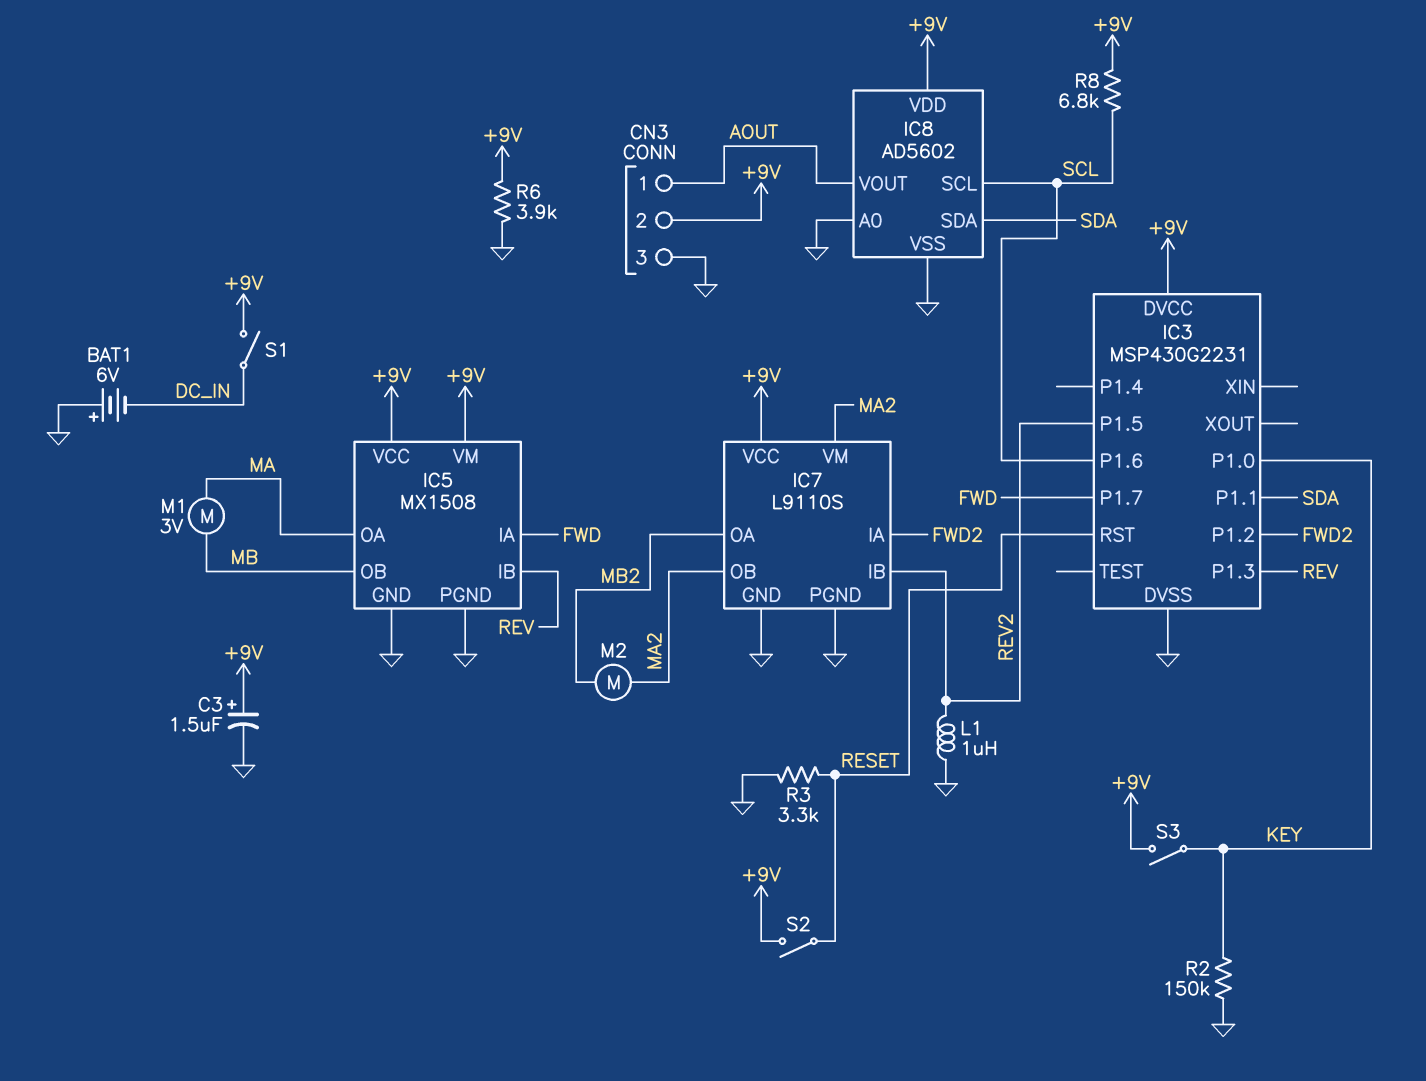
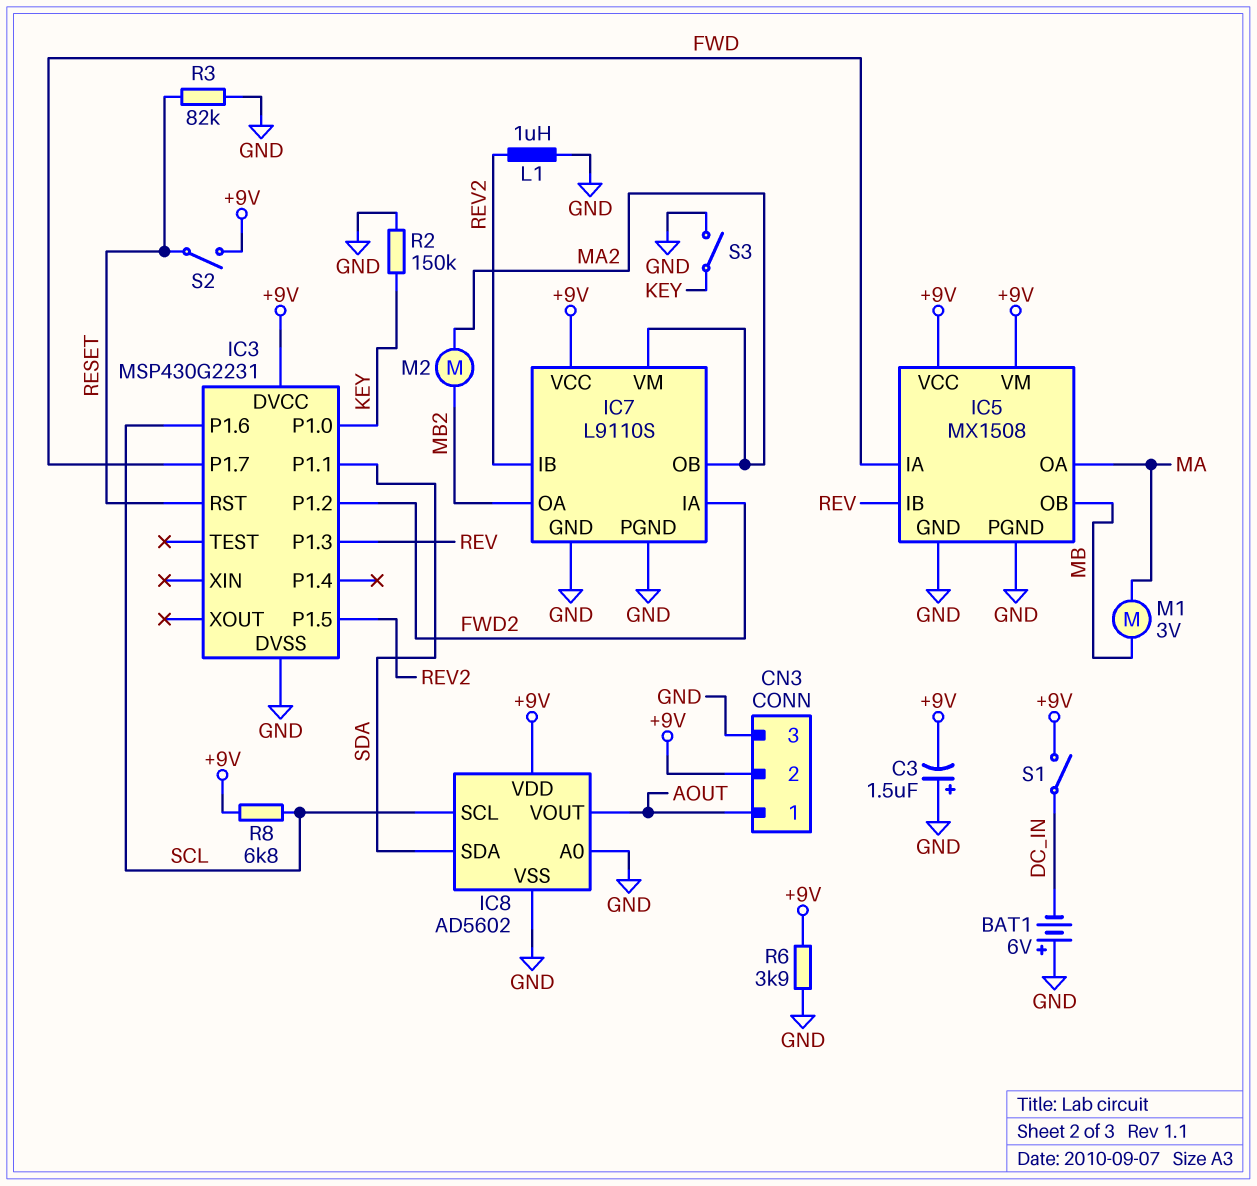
C3: 1.5uF (plus +9V, minus GND) -> 1.5uF (plus GND, minus +9V)
R3: 3.3k (GND, RESET) -> 82k (GND, RESET)
S3: switch (+9V, KEY) -> switch (GND, KEY)

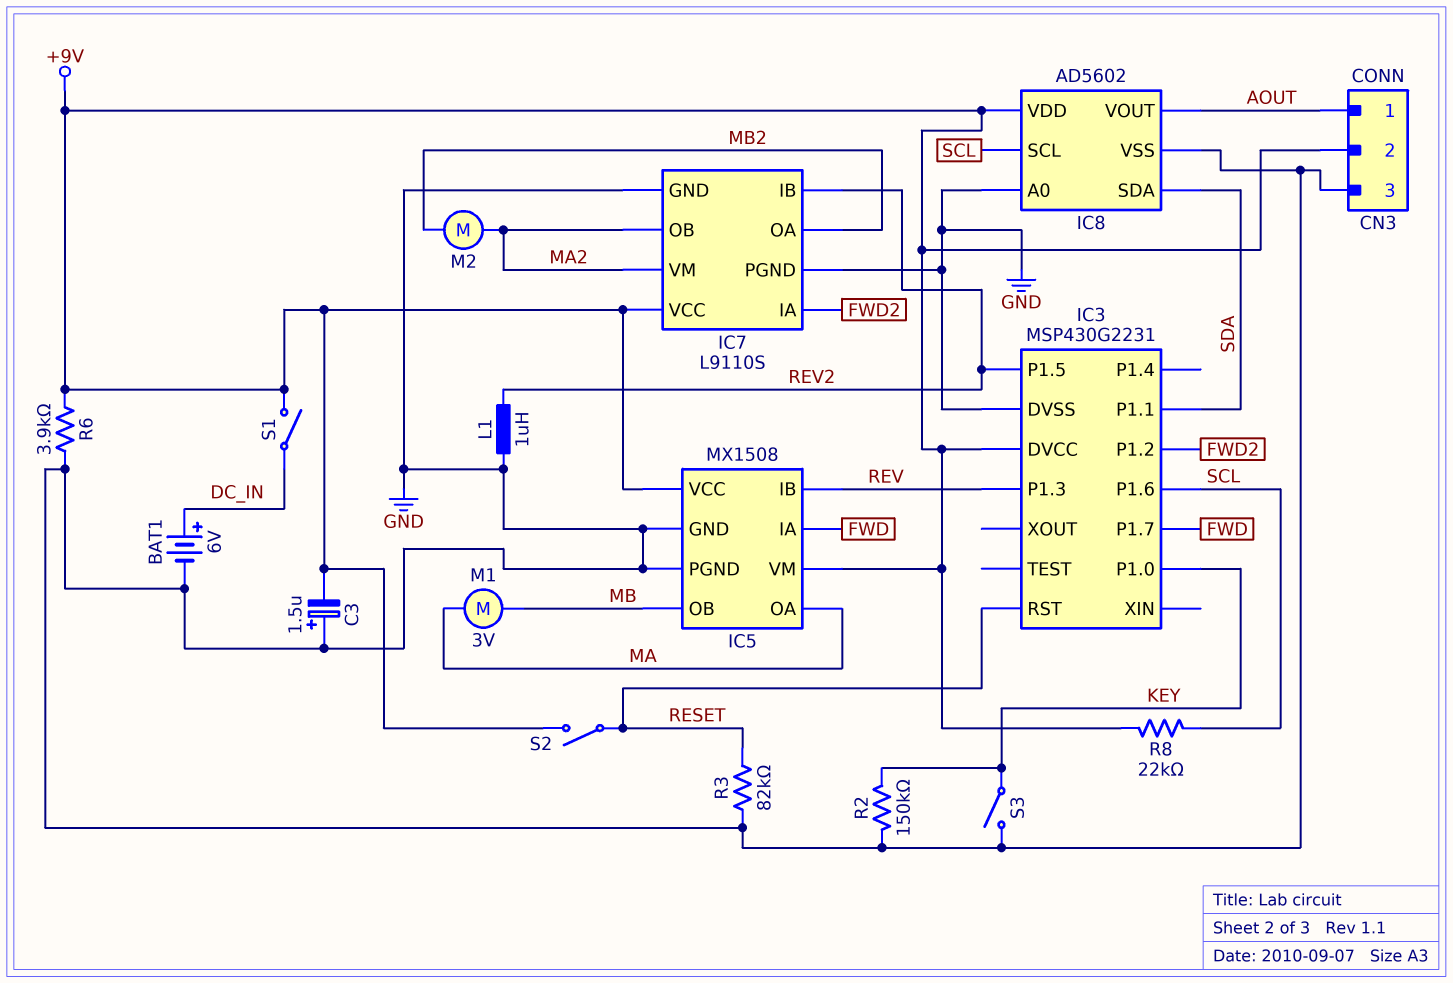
BAT1: 6V (plus GND, minus DC_IN) -> 6V (plus DC_IN, minus GND)
R8: 6.8k (+9V, SCL) -> 22k (+9V, SCL)

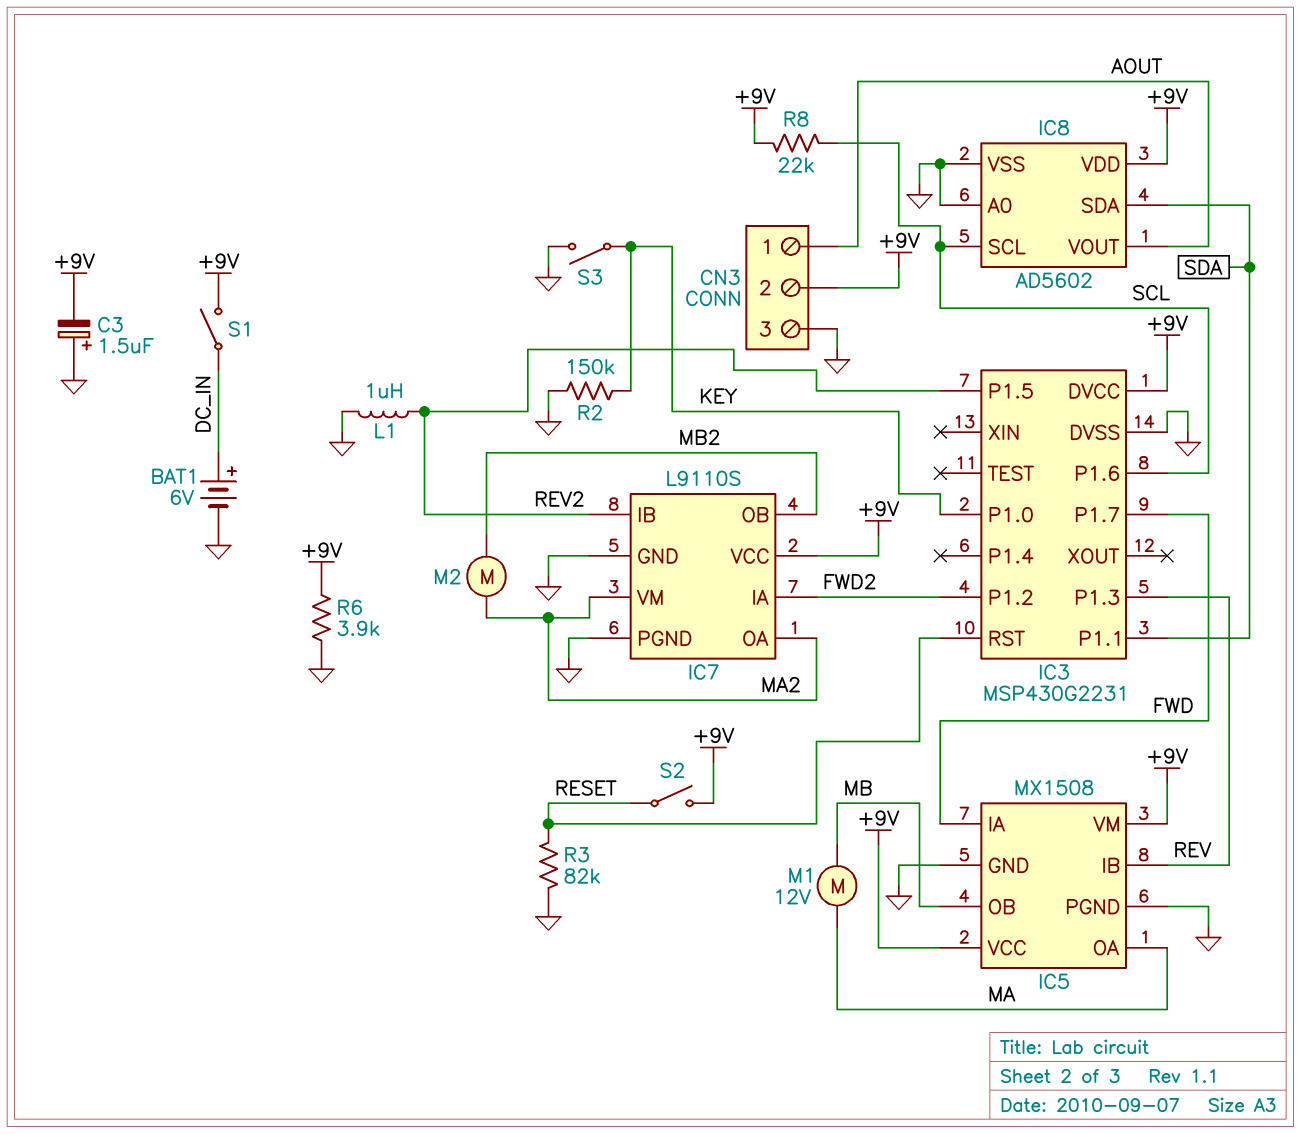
IC7 pin OA: MB2 -> MA2
IC7 pin OB: MA2 -> MB2
M1: motor 3V (MA, MB) -> motor 12V (MA, MB)

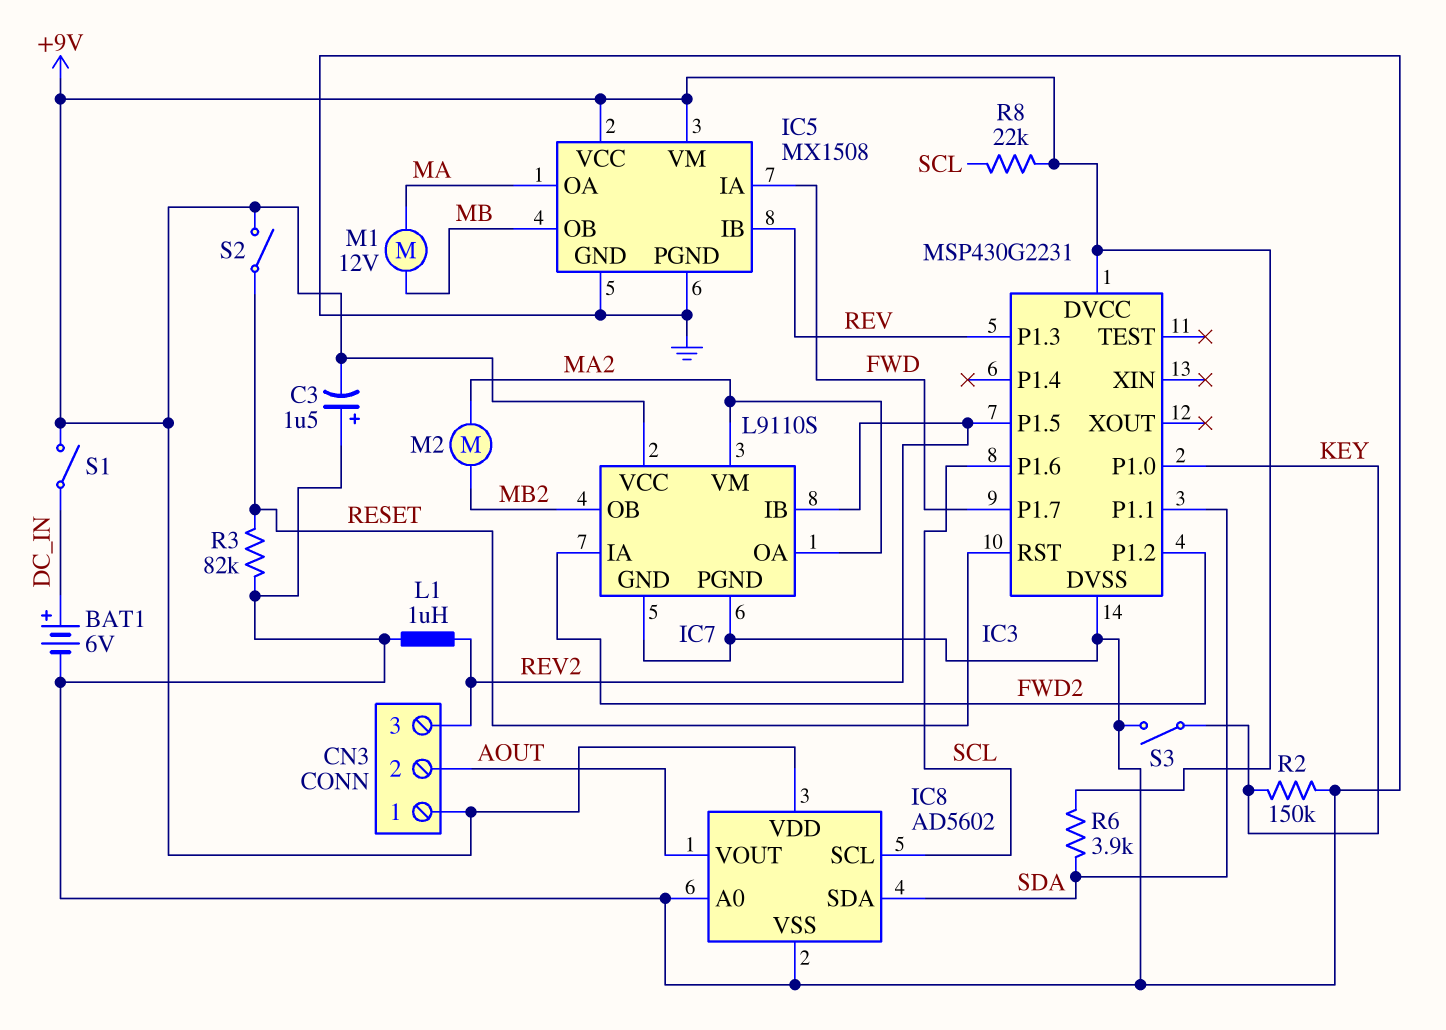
CN3 pin 1: AOUT -> +9V
CN3 pin 2: +9V -> AOUT
CN3 pin 3: GND -> REV2
R6: 3.9k (+9V, GND) -> 3.9k (+9V, SDA)

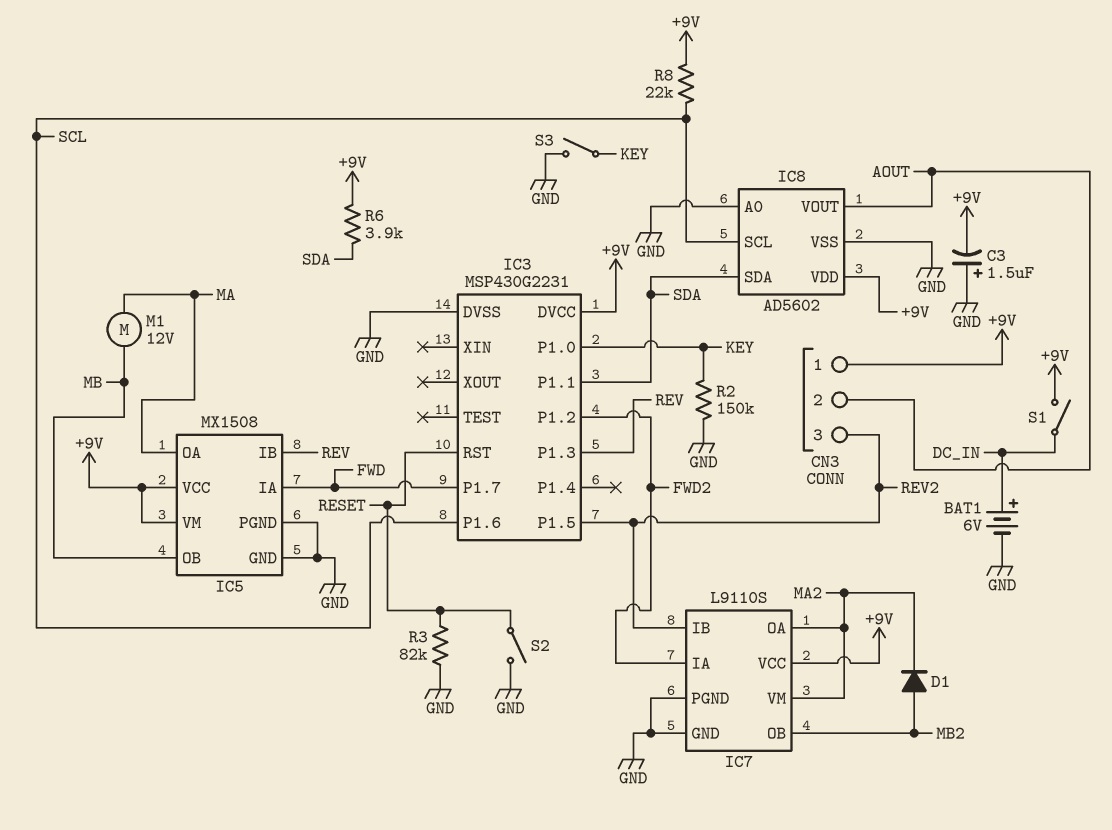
D1: none -> diode (A MB2, K MA2)
L1: 1uH (GND, REV2) -> none
M2: motor (MA2, MB2) -> none
S2: switch (+9V, RESET) -> switch (GND, RESET)

